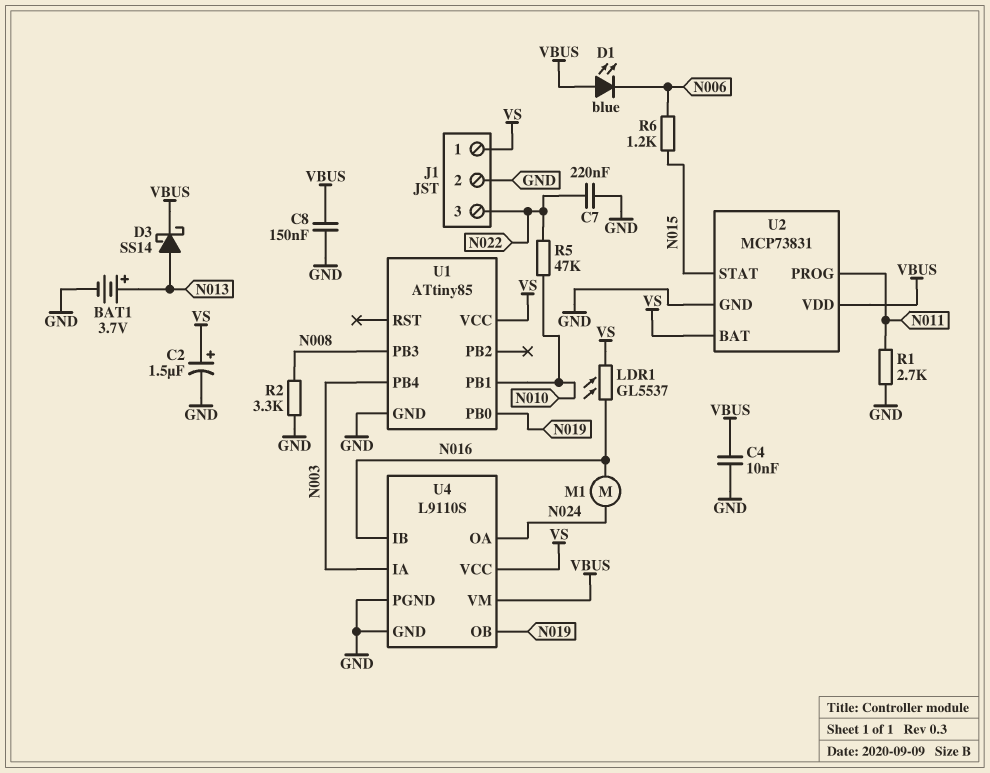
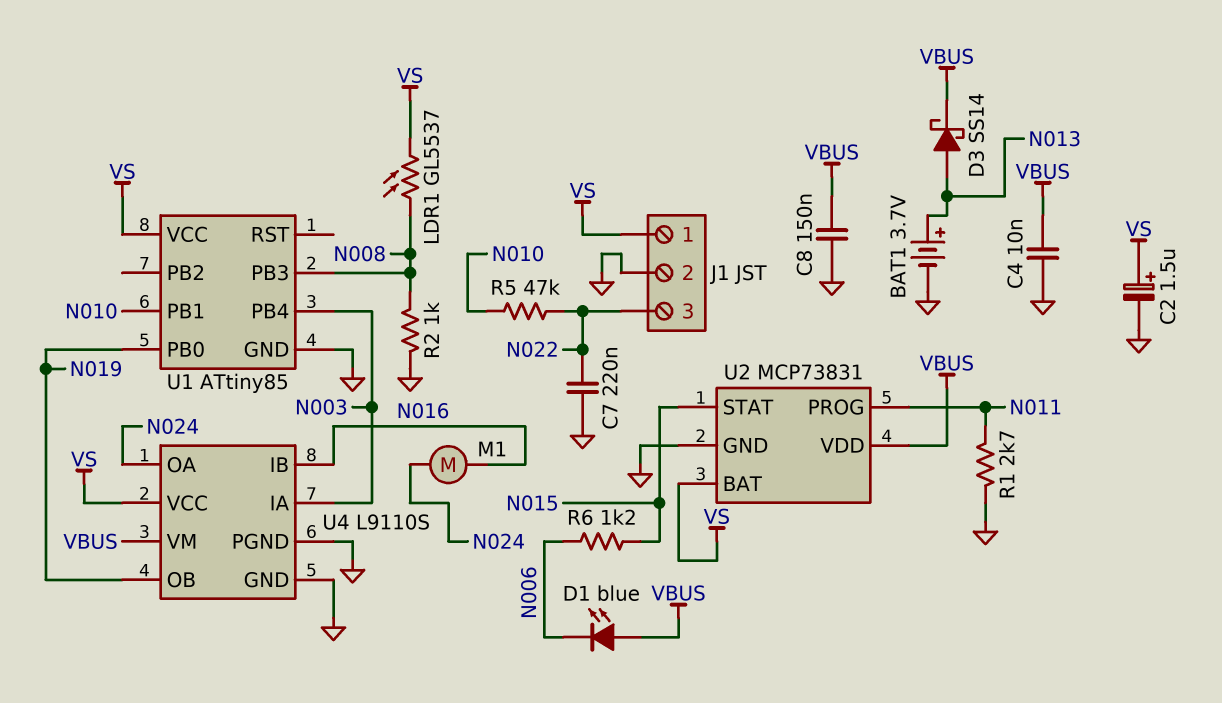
LDR1: GL5537 (N016, VS) -> GL5537 (N008, VS)
R2: 3.3k (GND, N008) -> 1k (GND, N008)

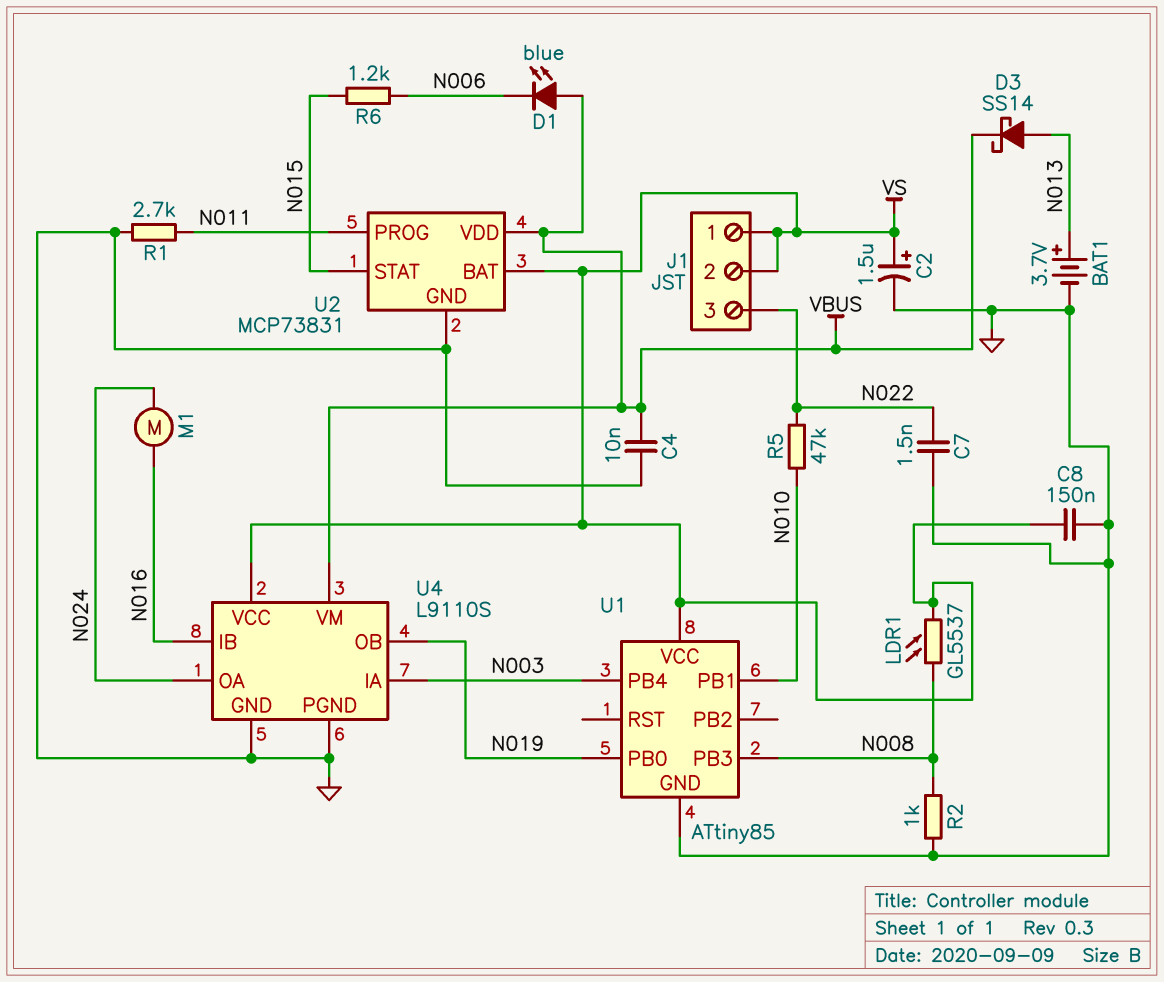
C7: 220nF (GND, N022) -> 1.5nF (GND, N022)
C8: 150nF (GND, VBUS) -> 150nF (GND, VS)
J1 pin 2: GND -> VS

